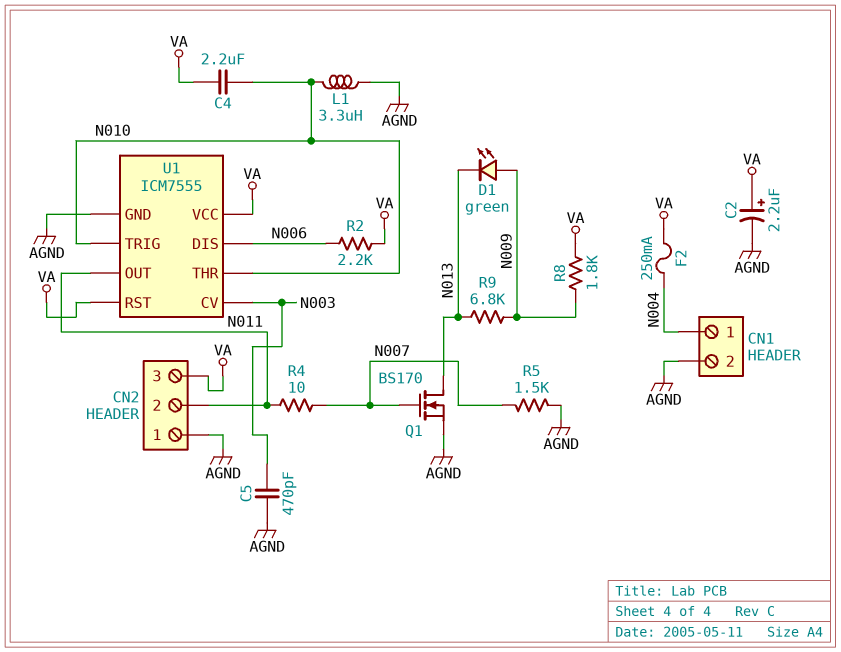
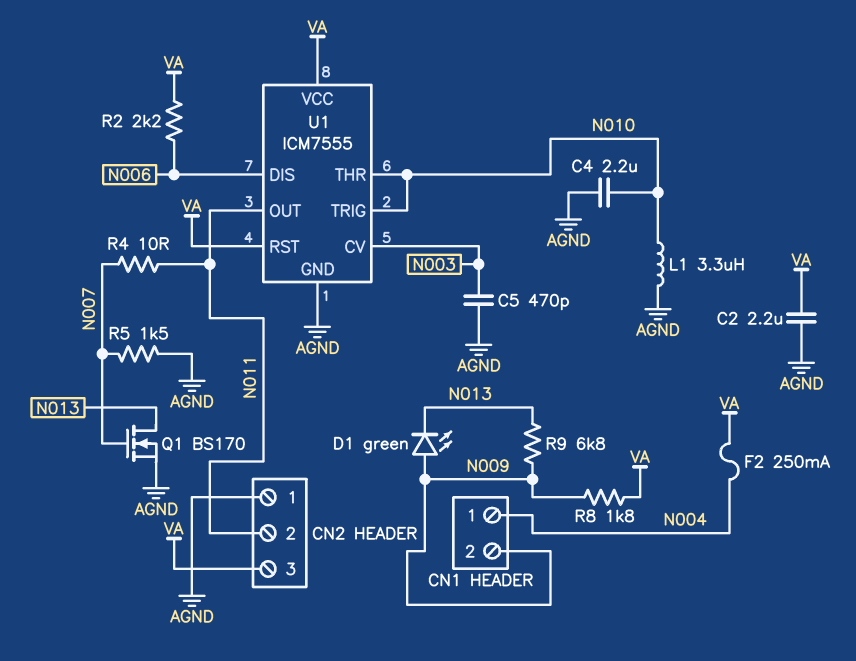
C2: 2.2uF (plus VA, minus AGND) -> 2.2uF (AGND, VA)
C4: 2.2uF (N010, VA) -> 2.2uF (AGND, N010)
CN1 pin 2: AGND -> N009

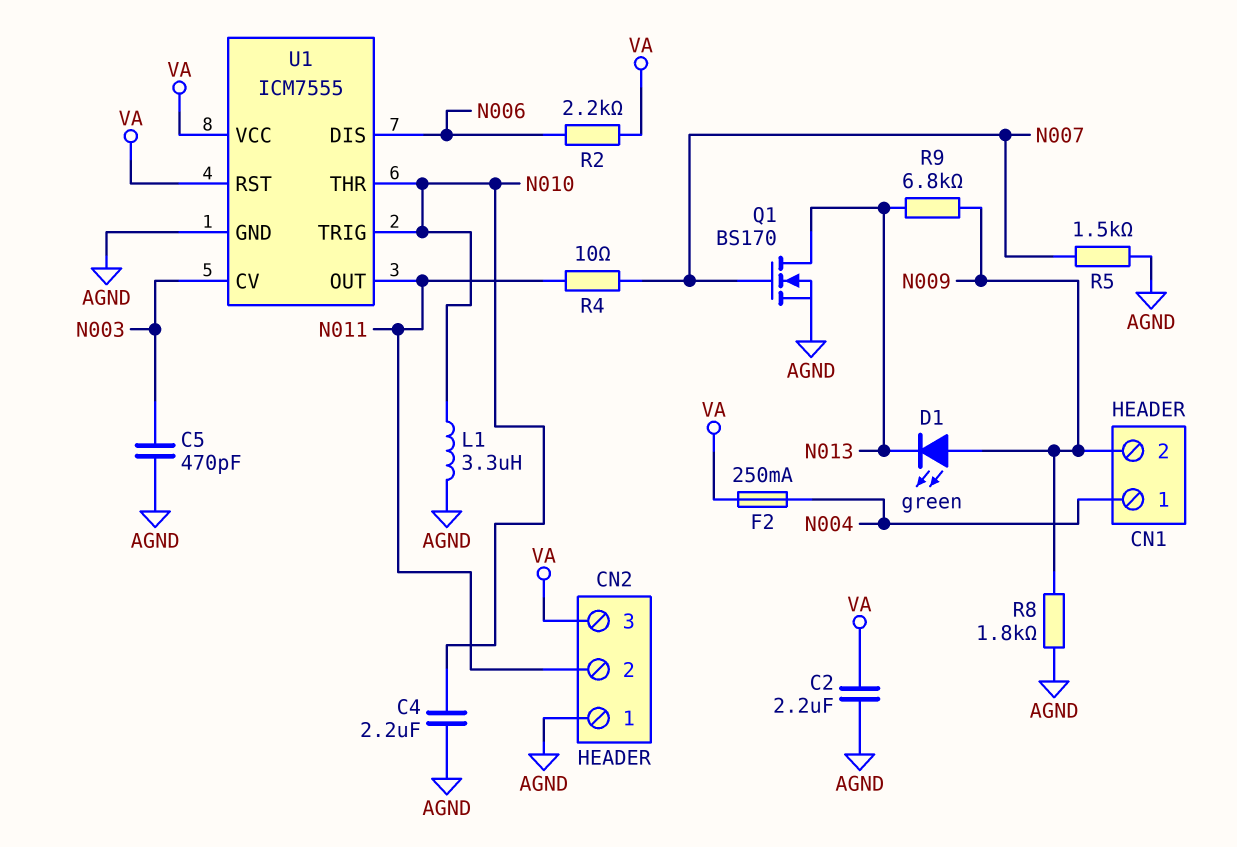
R8: 1.8k (N009, VA) -> 1.8k (AGND, N009)

